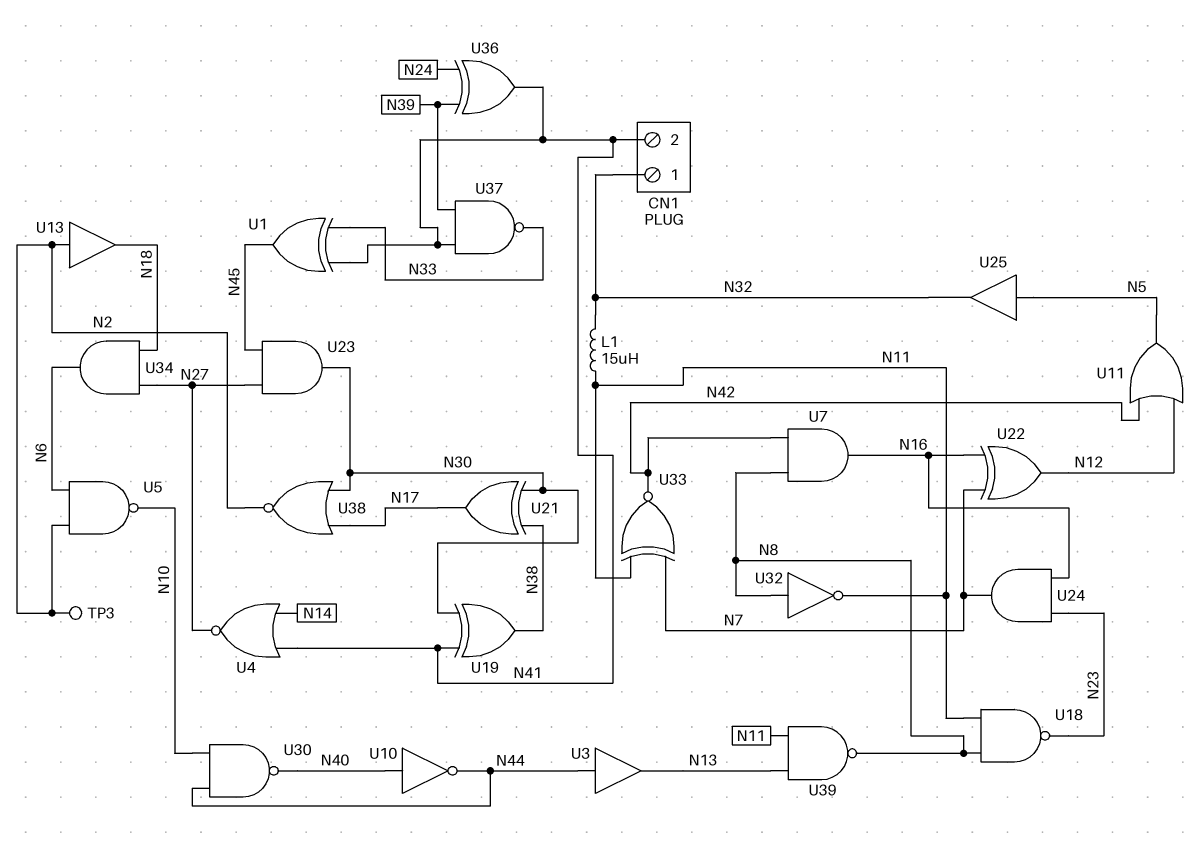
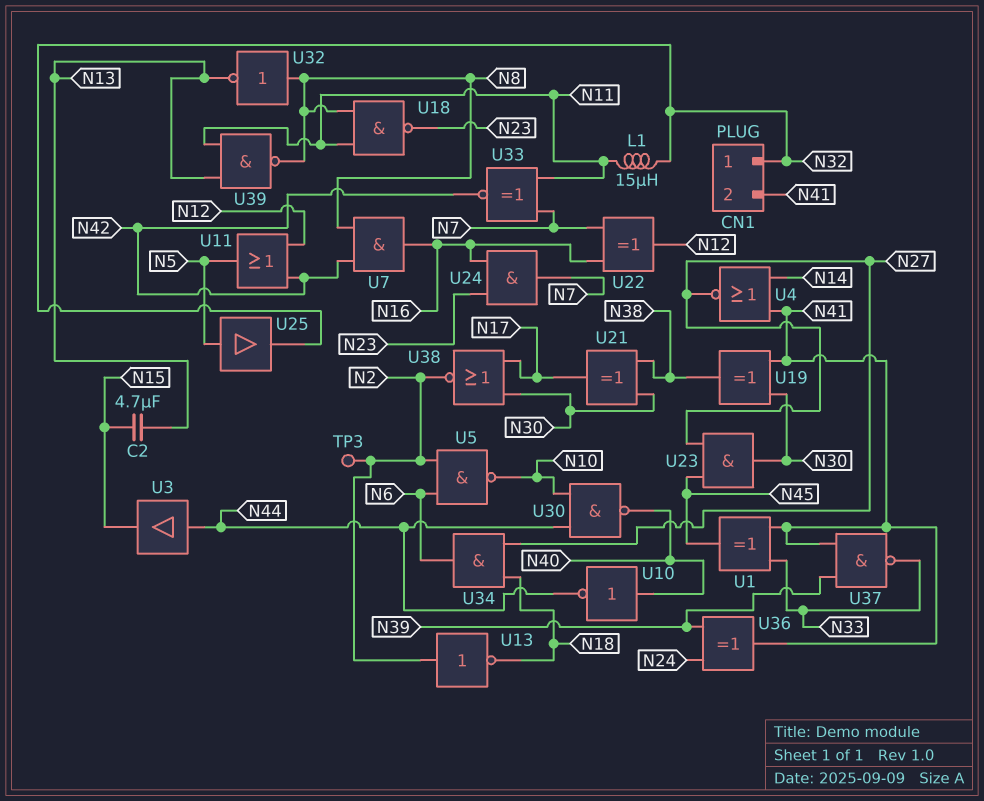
C2: none -> 4.7uF (N13, N15)
U3: buffer (in N44, out N13) -> buffer (in N44, out N15)
U13: buffer (in N2, out N18) -> NOT (in N2, out N18)
U32: NOT (in N8, out N11) -> NOT (in N8, out N13)

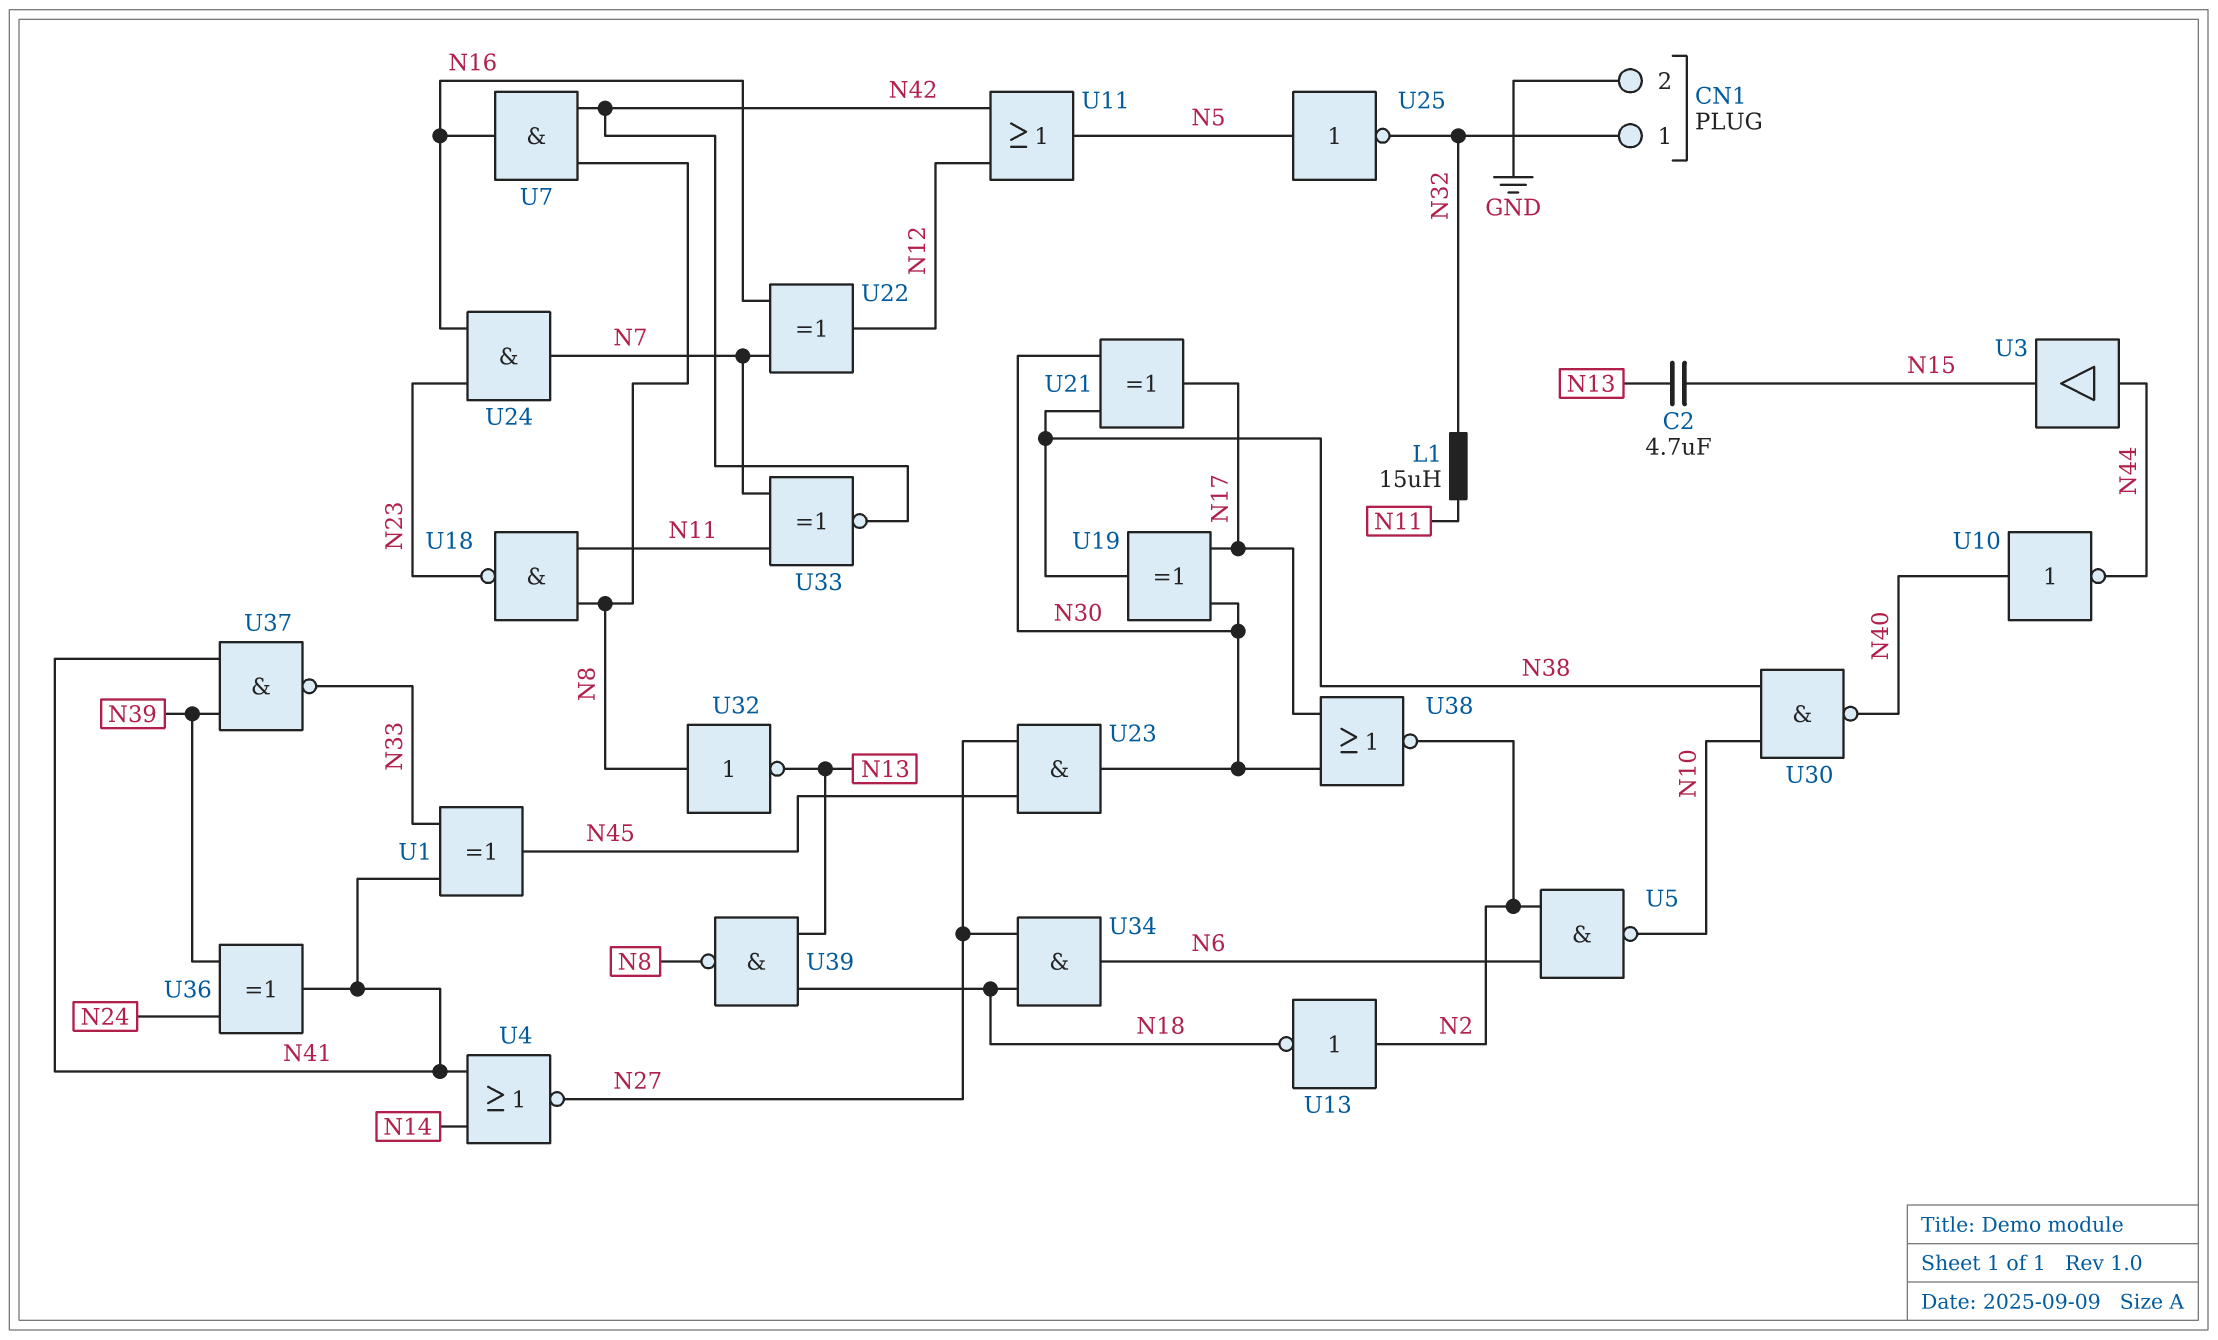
CN1 pin 2: N41 -> GND
TP3: test point (N2) -> none
U19: XOR (in N30, in N41, out N38) -> XOR (in N17, in N30, out N38)
U25: buffer (in N5, out N32) -> NOT (in N5, out N32)
U30: NAND (in N10, in N44, out N40) -> NAND (in N10, in N38, out N40)
U39: NAND (in N11, in N13, out N8) -> NAND (in N13, in N18, out N8)

